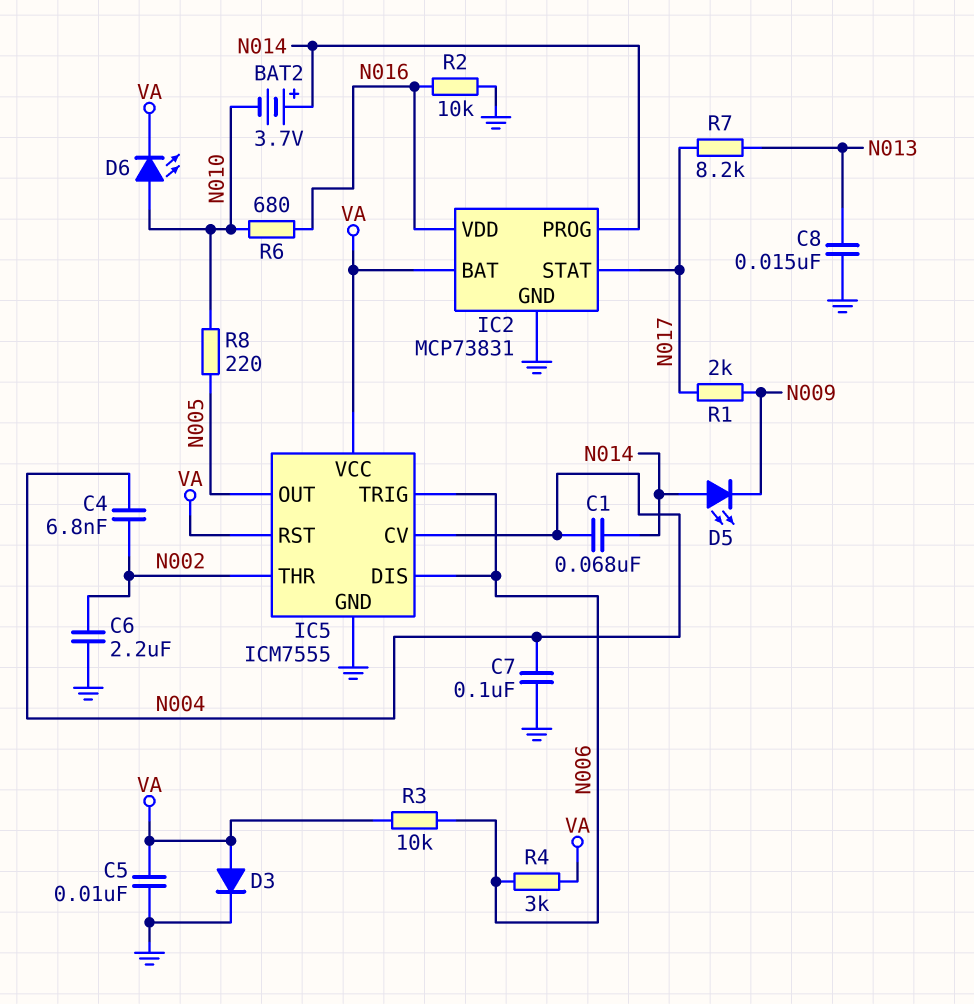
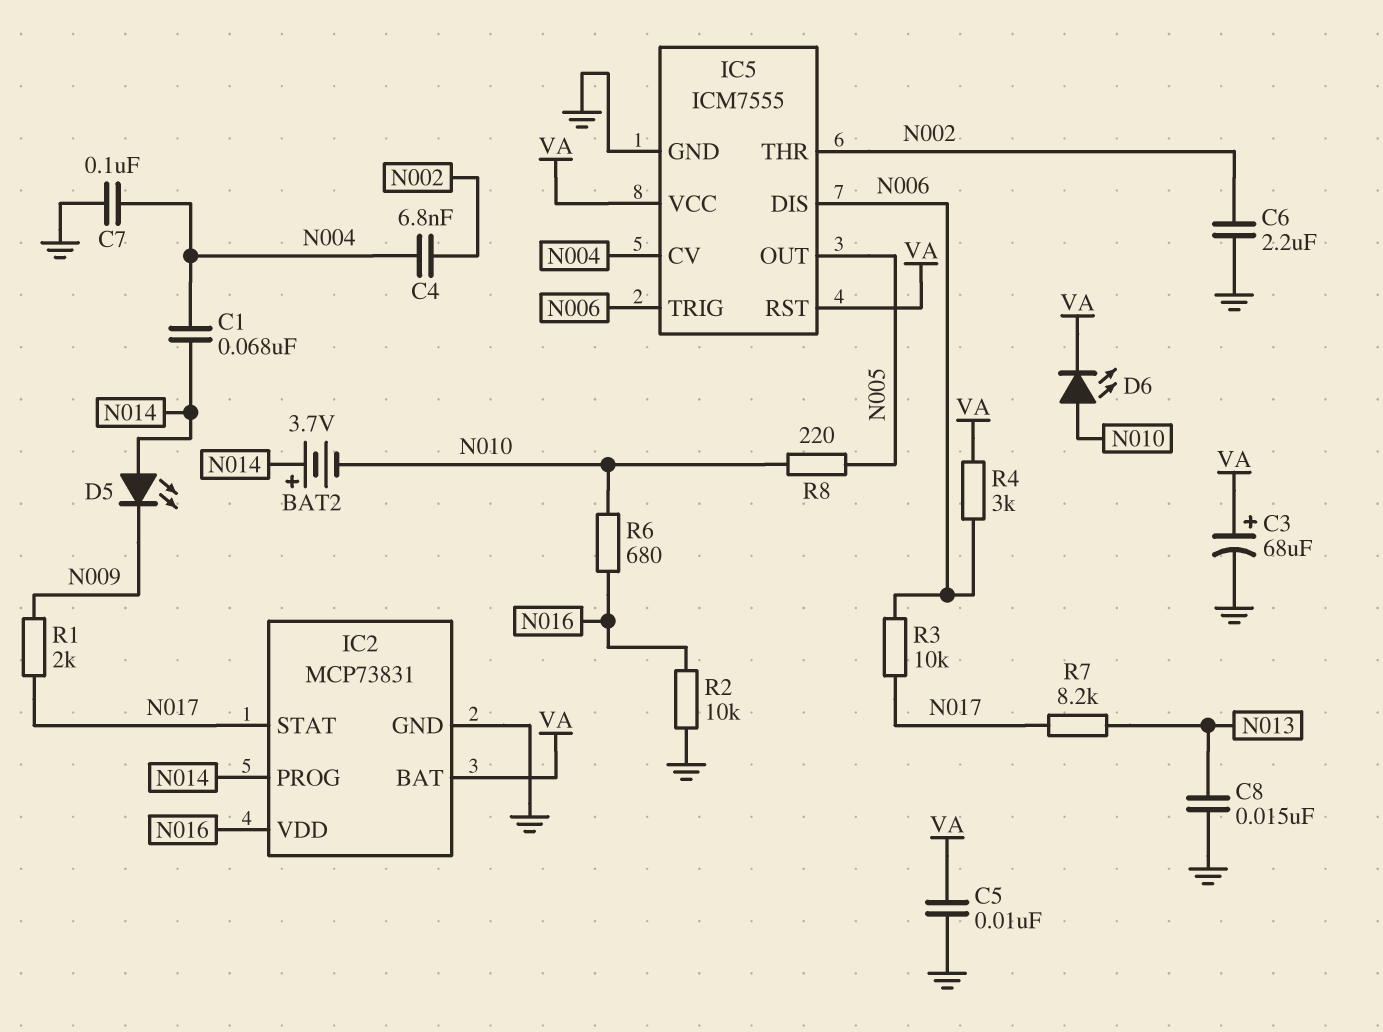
C3: none -> 68uF (plus VA, minus GND)
D3: diode (A VA, K GND) -> none
R3: 10k (N006, VA) -> 10k (N006, N017)

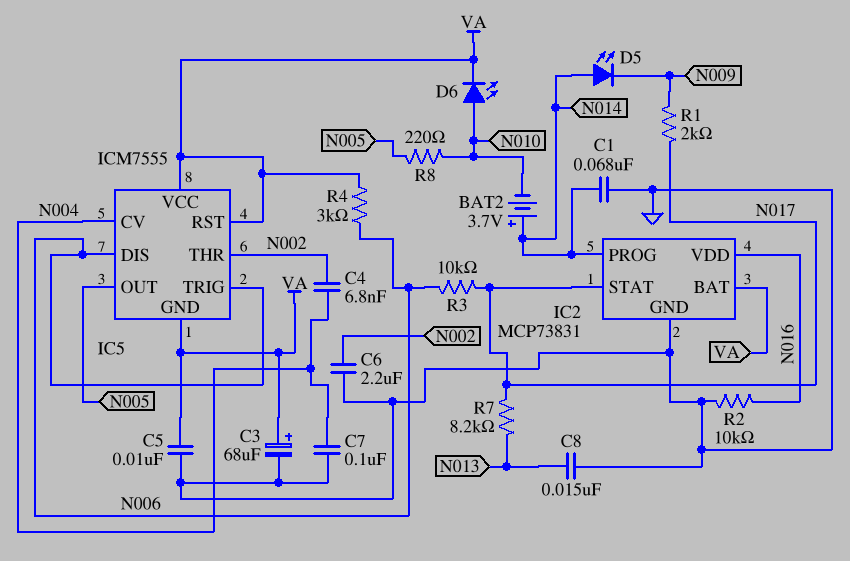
C1: 68nF (N004, N014) -> 68nF (GND, N014)
IC5 pin GND: GND -> VA
R6: 680 (N010, N016) -> none

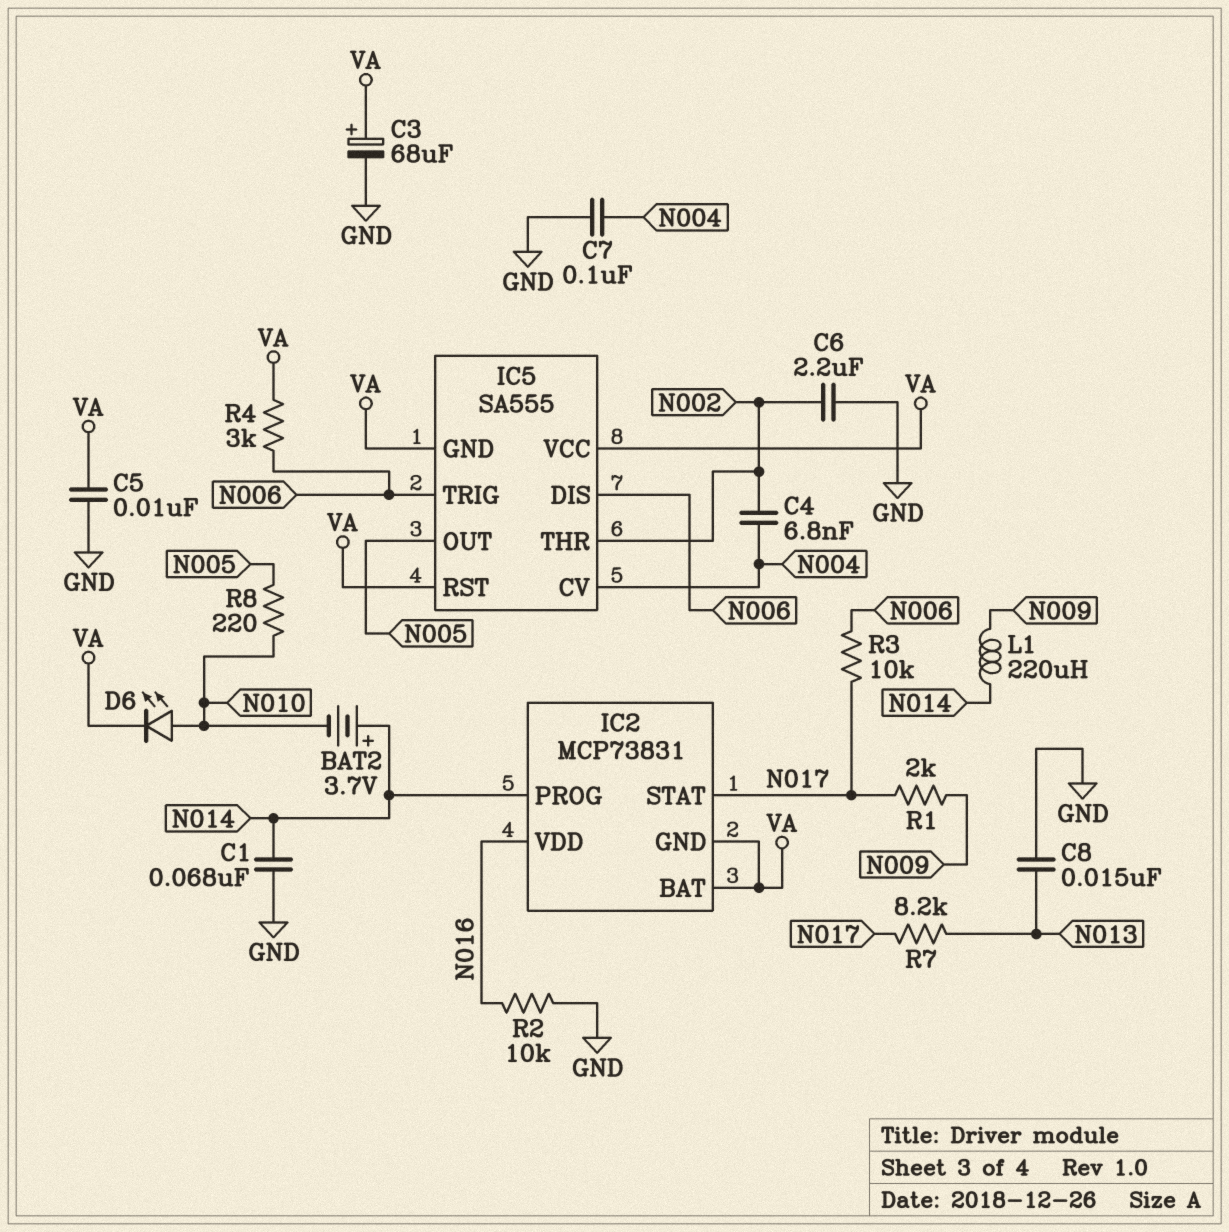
D5: LED (A N014, K N009) -> none
IC2 pin GND: GND -> VA
IC5: ICM7555 -> SA555
L1: none -> 220uH (N009, N014)

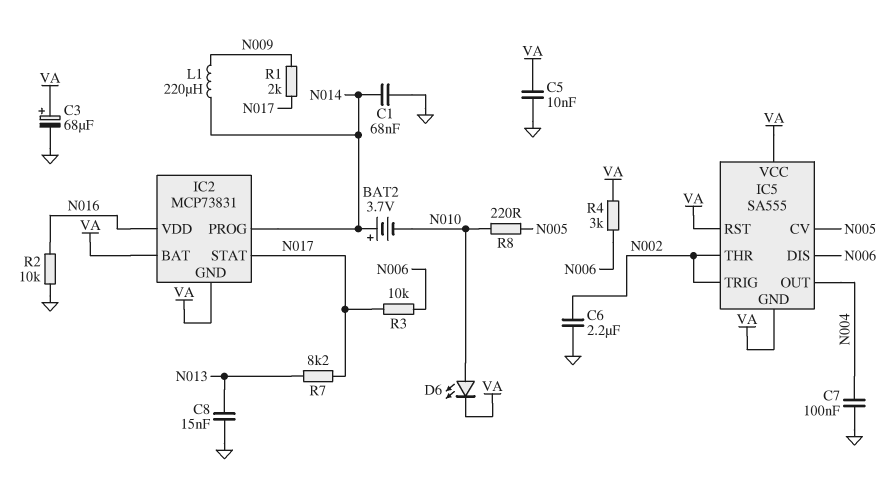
C4: 6.8nF (N002, N004) -> none
IC5 pin CV: N004 -> N005
IC5 pin OUT: N005 -> N004
IC5 pin TRIG: N006 -> N002

